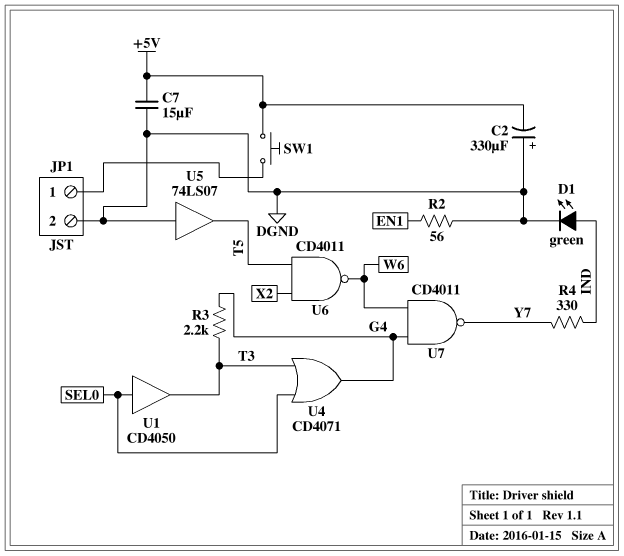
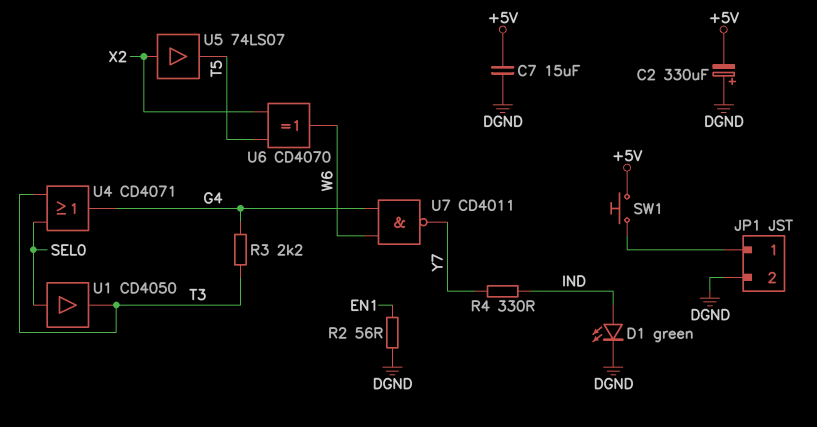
U5: buffer 74LS07 (in DGND, out T5) -> buffer 74LS07 (in X2, out T5)
U6: NAND CD4011 (in T5, in X2, out W6) -> XOR CD4070 (in T5, in X2, out W6)

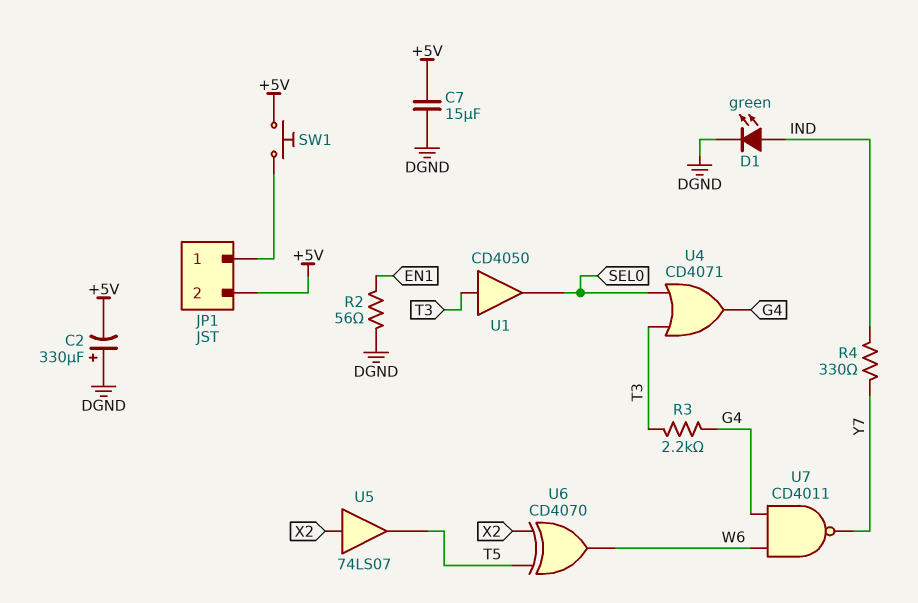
JP1 pin 2: DGND -> +5V
U1: buffer CD4050 (in SEL0, out T3) -> buffer CD4050 (in T3, out SEL0)

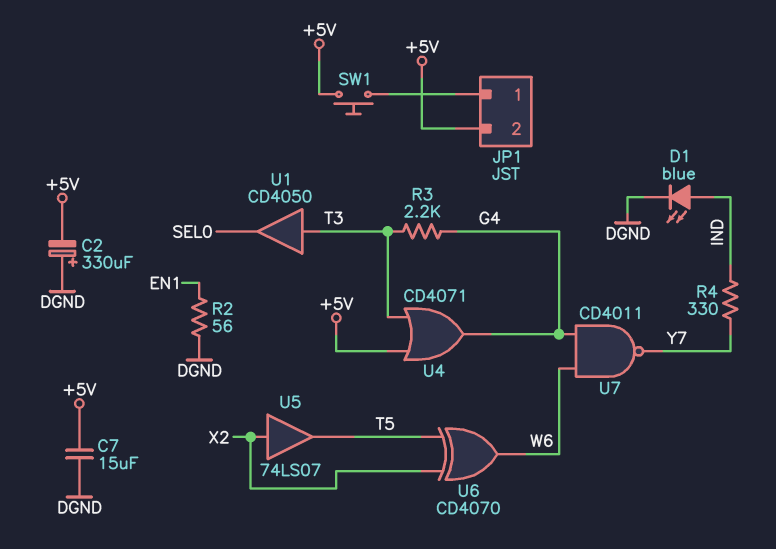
D1: LED green (A IND, K DGND) -> LED blue (A IND, K DGND)
U4: OR CD4071 (in SEL0, in T3, out G4) -> OR CD4071 (in +5V, in T3, out G4)

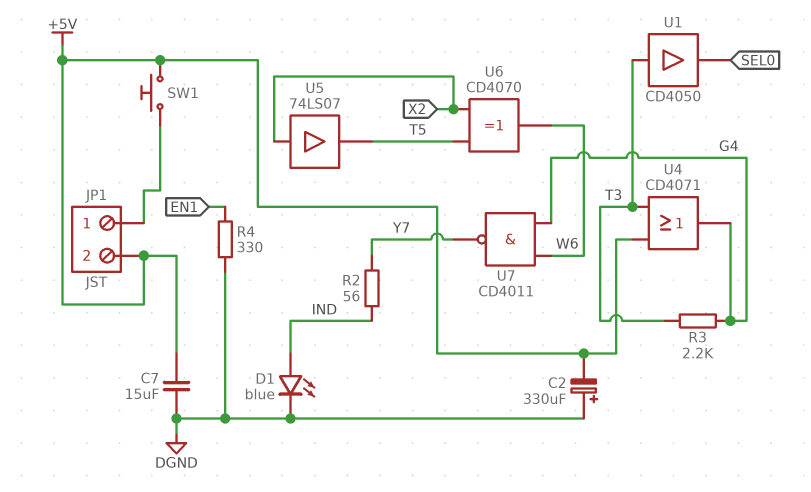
R2: 56 (DGND, EN1) -> 56 (IND, Y7)
R4: 330 (IND, Y7) -> 330 (DGND, EN1)

